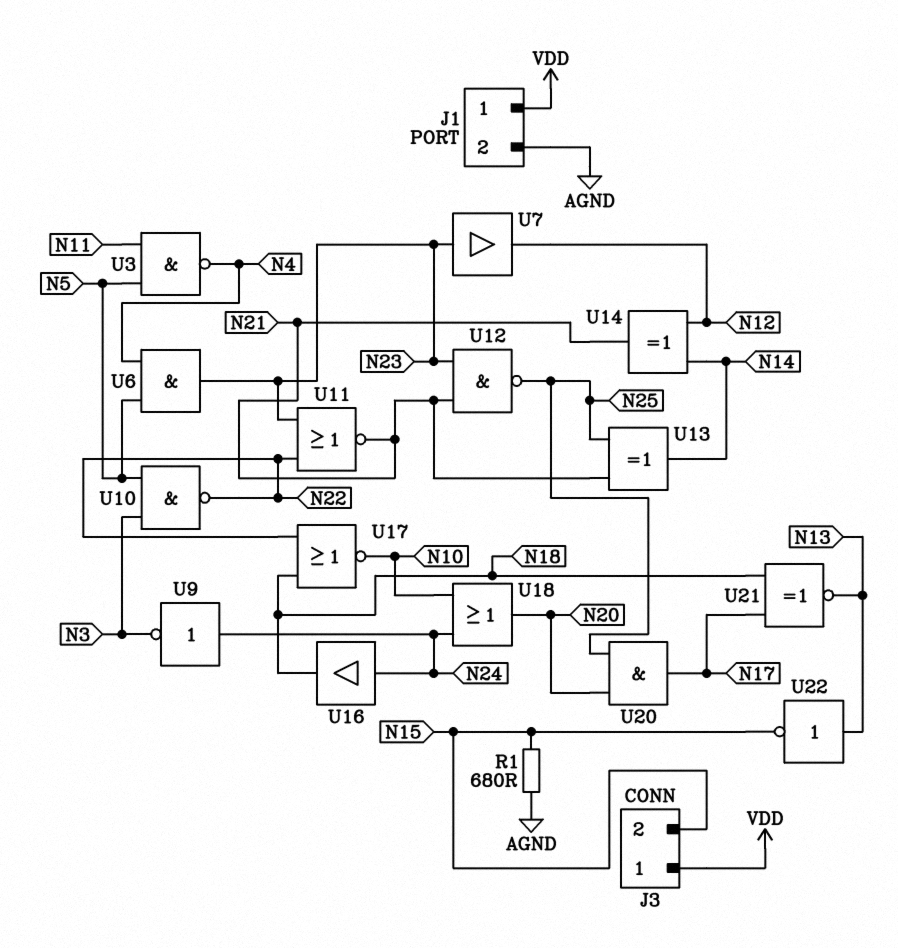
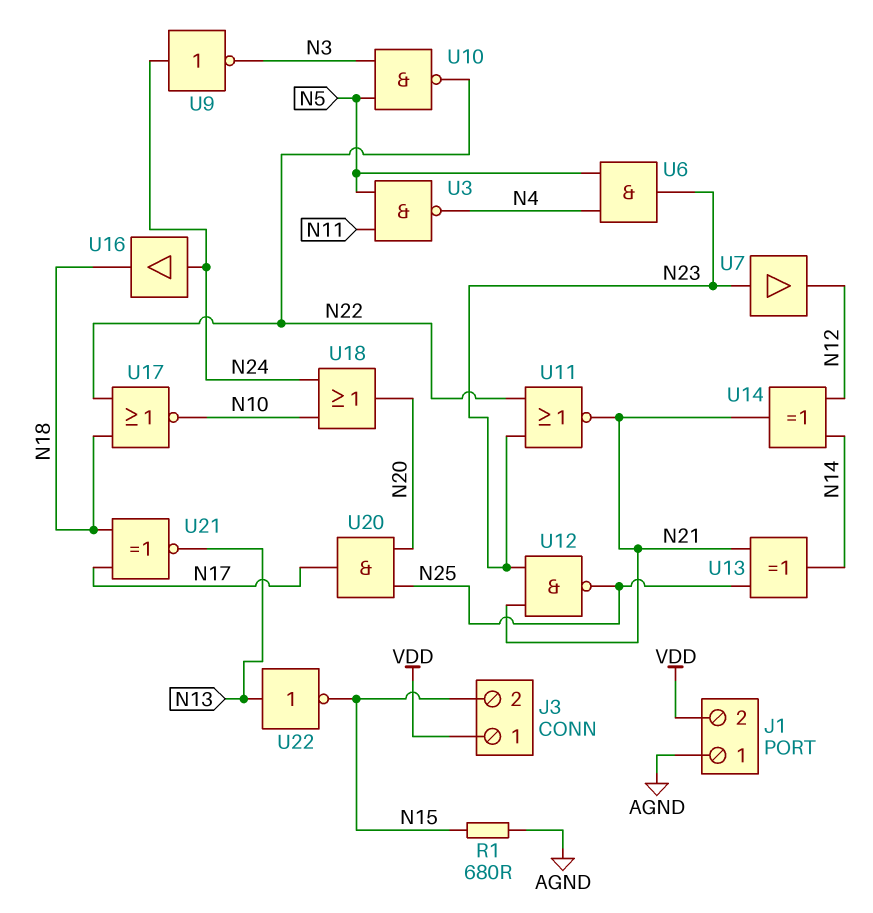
J1 pin 1: VDD -> AGND
J1 pin 2: AGND -> VDD

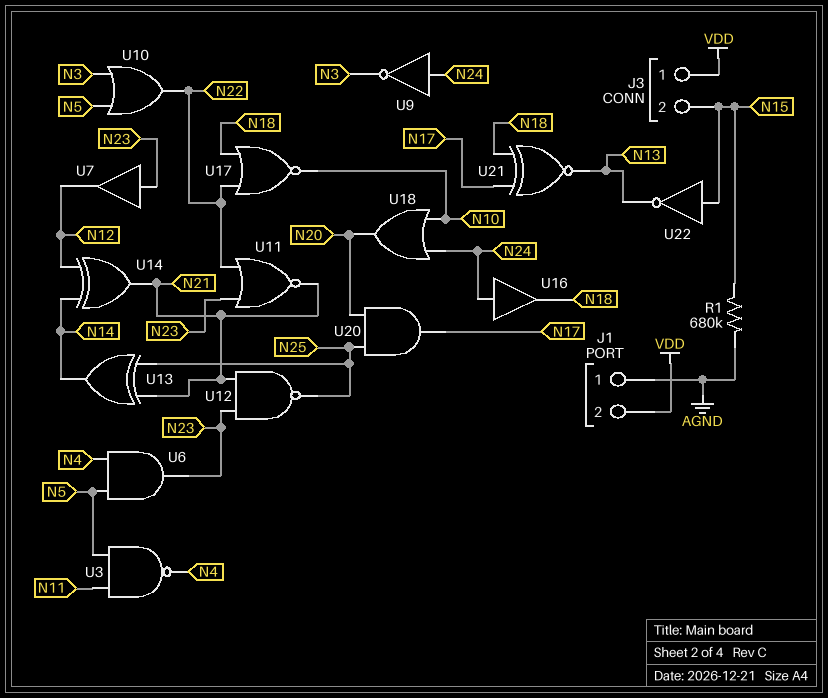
R1: 680 (AGND, N15) -> 680k (AGND, N15)
U10: NAND (in N3, in N5, out N22) -> OR (in N3, in N5, out N22)
U22: NOT (in N13, out N15) -> NOT (in N15, out N13)

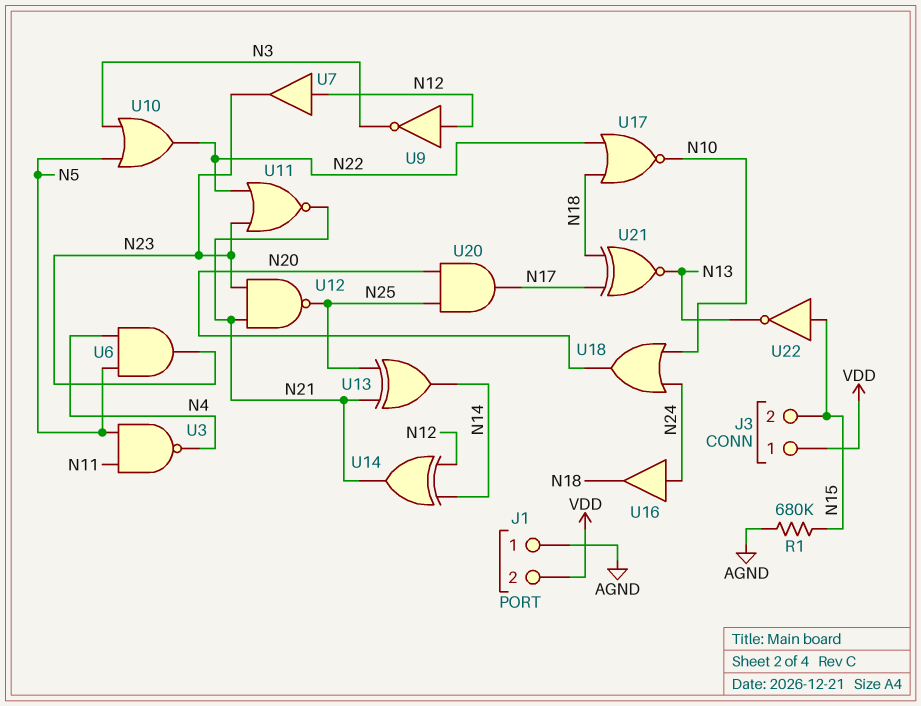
U7: buffer (in N23, out N12) -> buffer (in N12, out N23)
U9: NOT (in N24, out N3) -> NOT (in N12, out N3)

